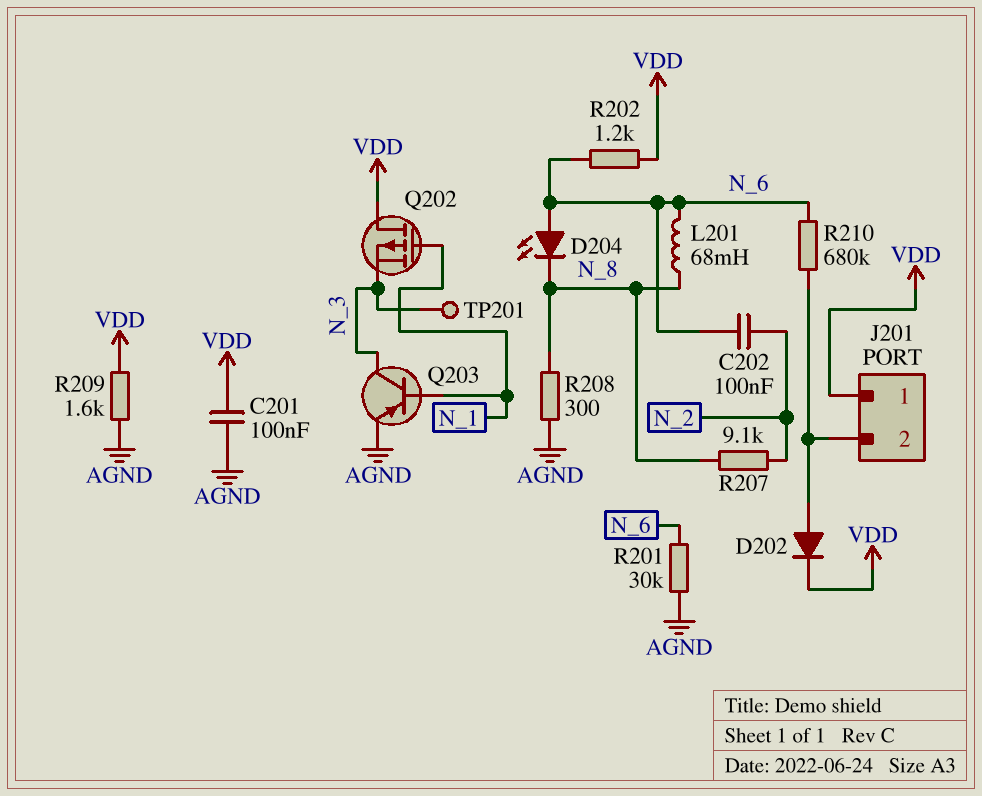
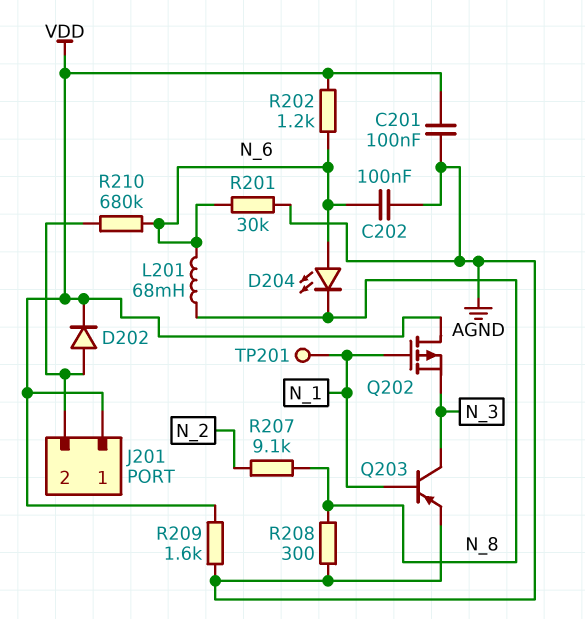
C202: 100nF (N_2, N_6) -> 100nF (AGND, N_6)
TP201: test point (N_3) -> test point (N_1)

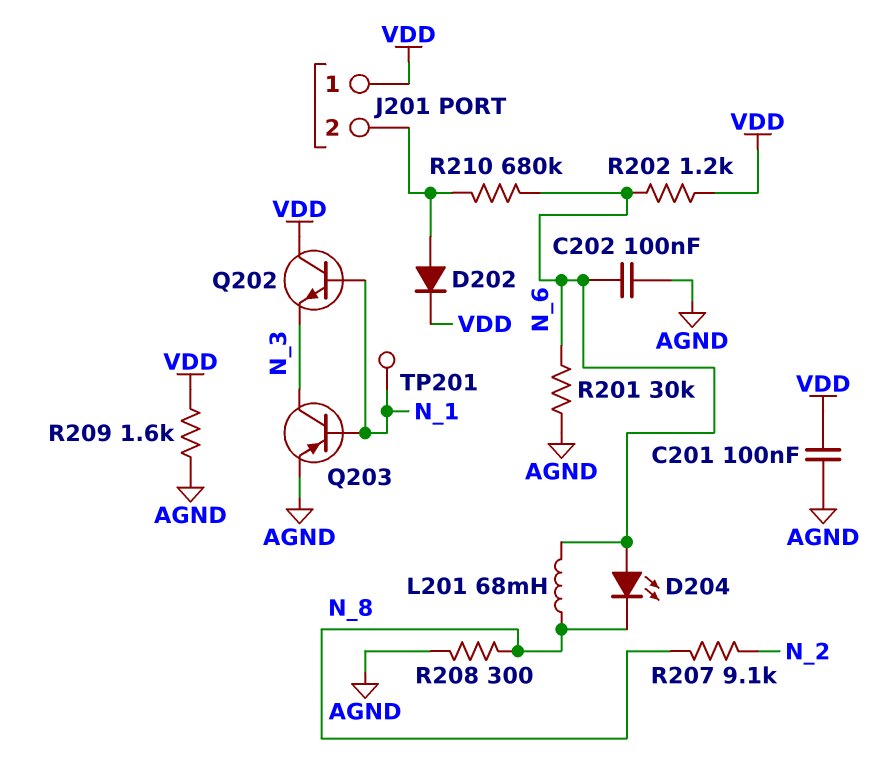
Q202: PMOS (G N_1, D VDD, S N_3) -> NPN (B N_1, C VDD, E N_3)

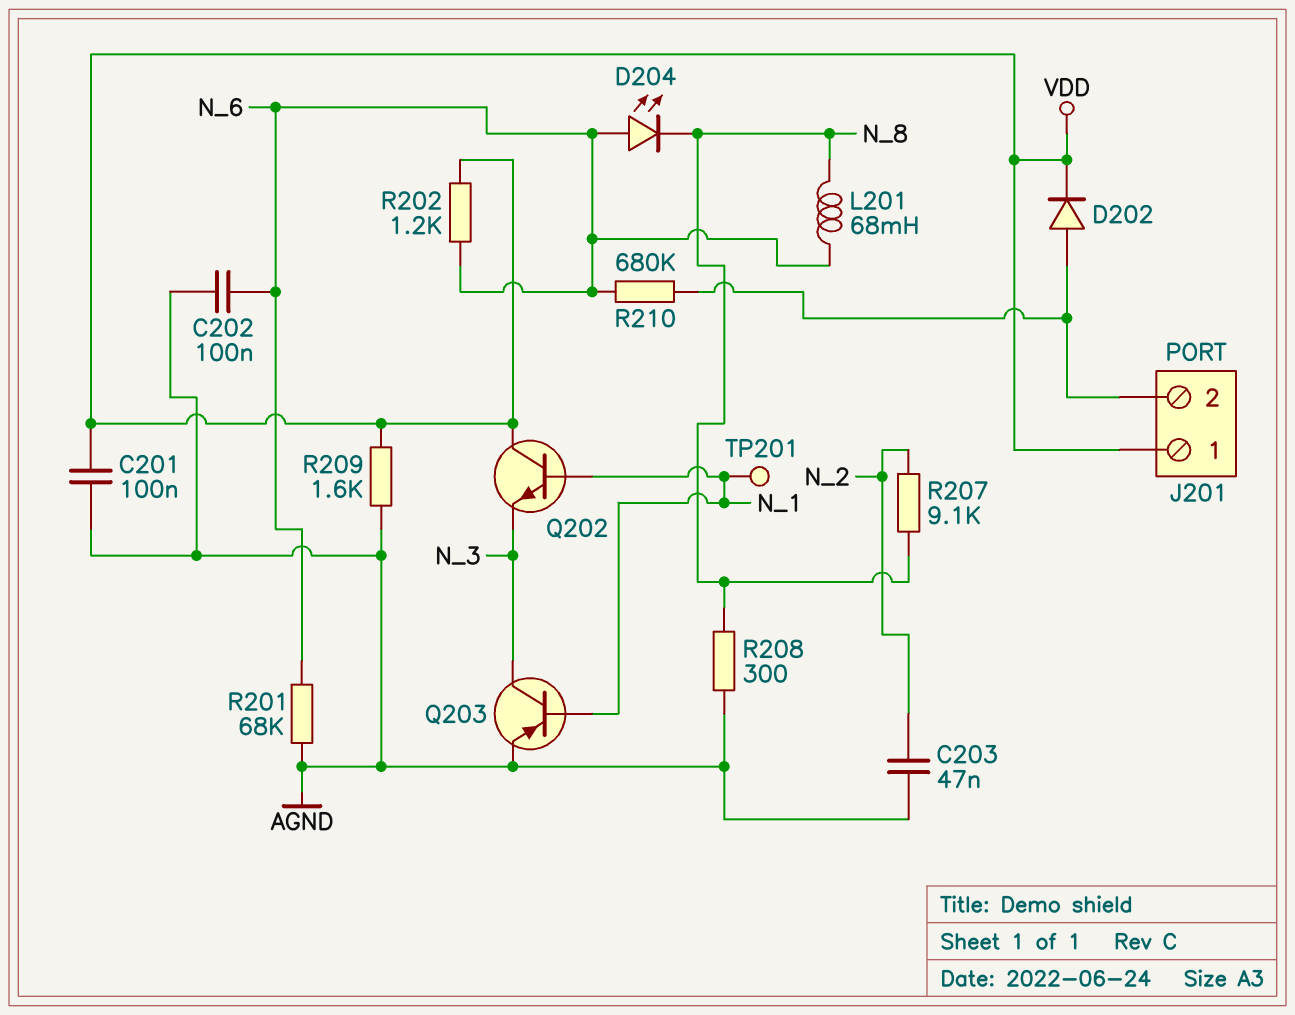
C203: none -> 47nF (AGND, N_2)
R201: 30k (AGND, N_6) -> 68k (AGND, N_6)

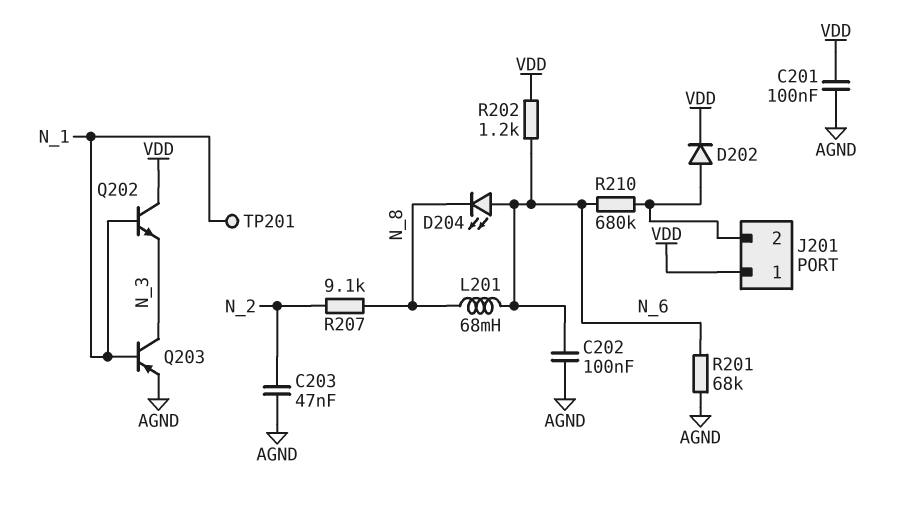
R208: 300 (AGND, N_8) -> none
R209: 1.6k (AGND, VDD) -> none

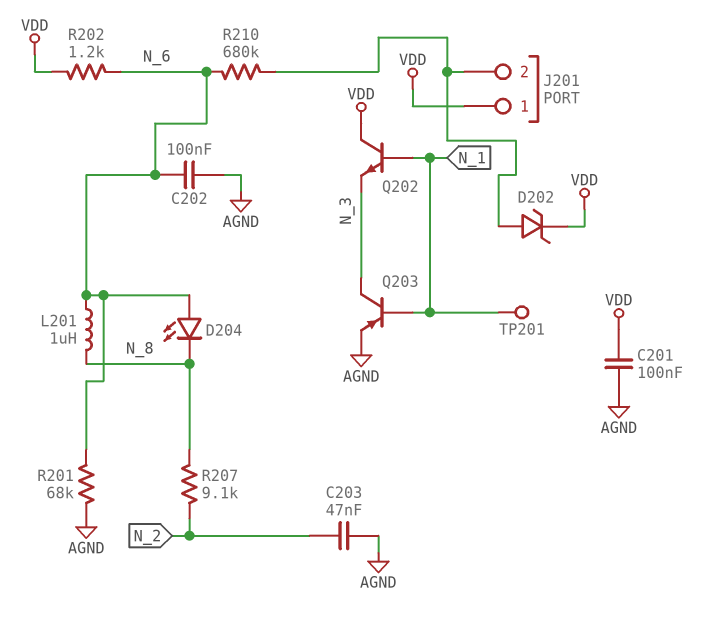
D202: diode (A J201/2, K VDD) -> zener (A J201/2, K VDD)
L201: 68mH (N_6, N_8) -> 1uH (N_6, N_8)

